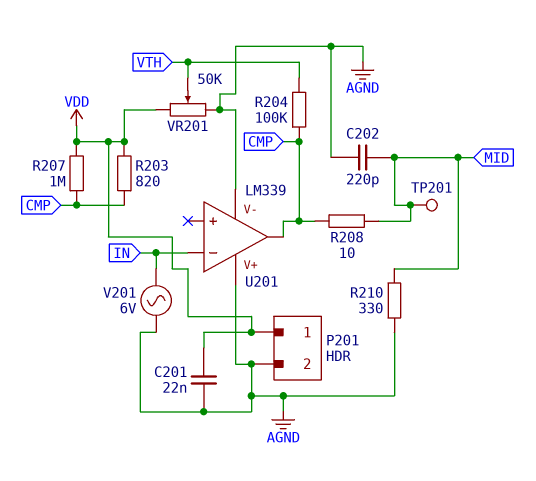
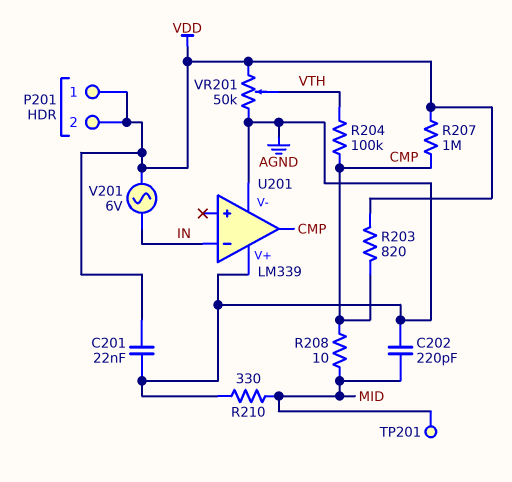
P201 pin 2: AGND -> VDD
V201: AC 6V (AGND, IN) -> AC 6V (IN, VDD)

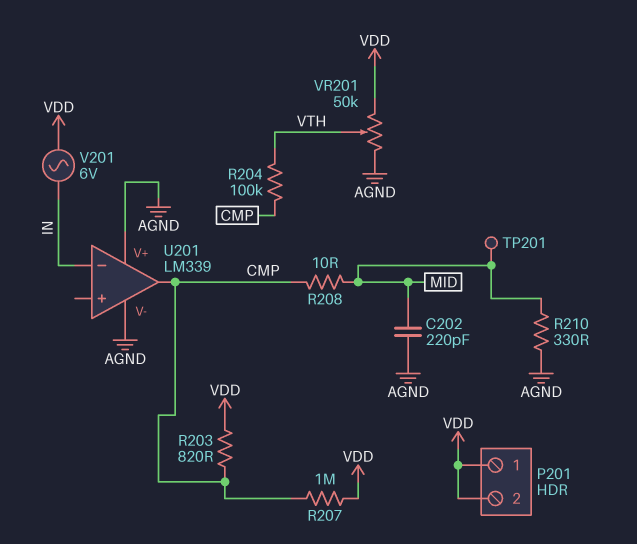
C201: 22nF (AGND, VDD) -> none

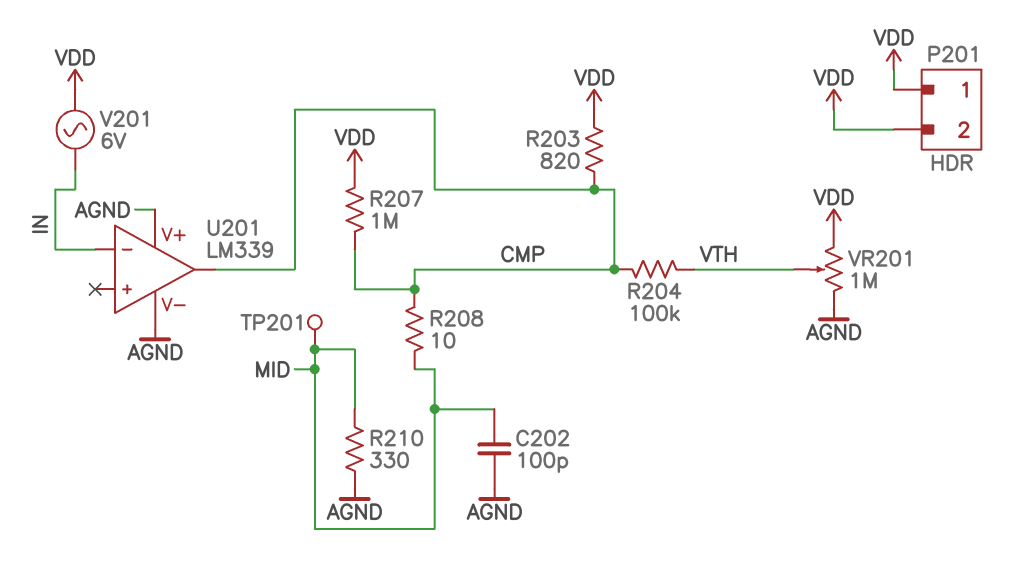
C202: 220pF (AGND, MID) -> 100pF (AGND, MID)
VR201: 50k (AGND, VDD, wiper VTH) -> 1M (AGND, VDD, wiper VTH)

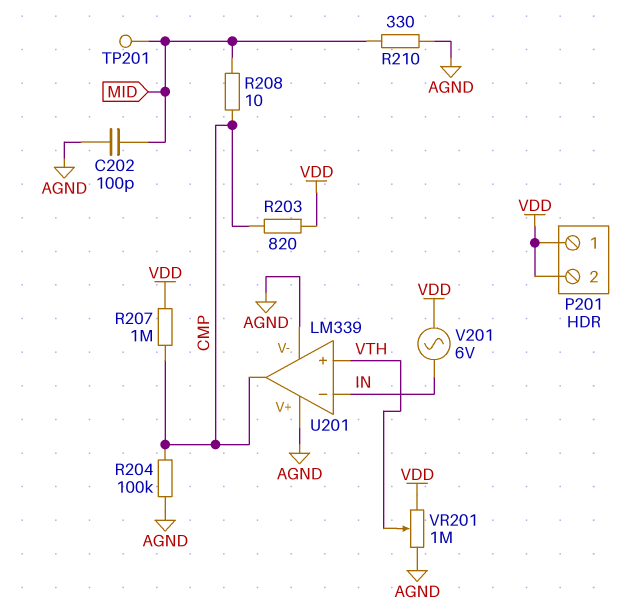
R204: 100k (CMP, VTH) -> 100k (AGND, CMP)
U201 pin in+: none -> VTH

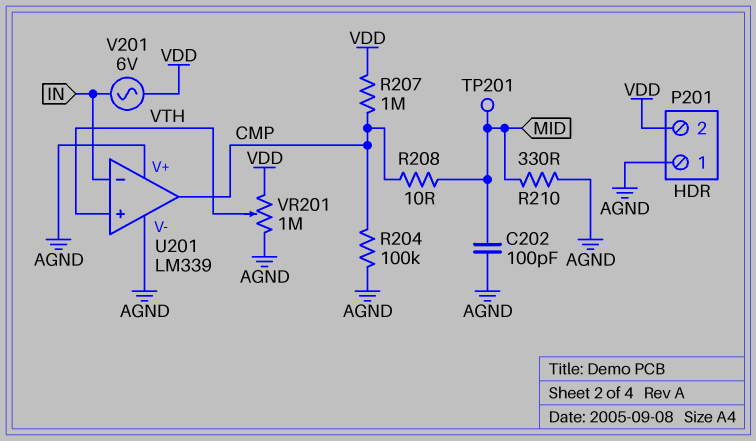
P201 pin 1: VDD -> AGND
R203: 820 (CMP, VDD) -> none

